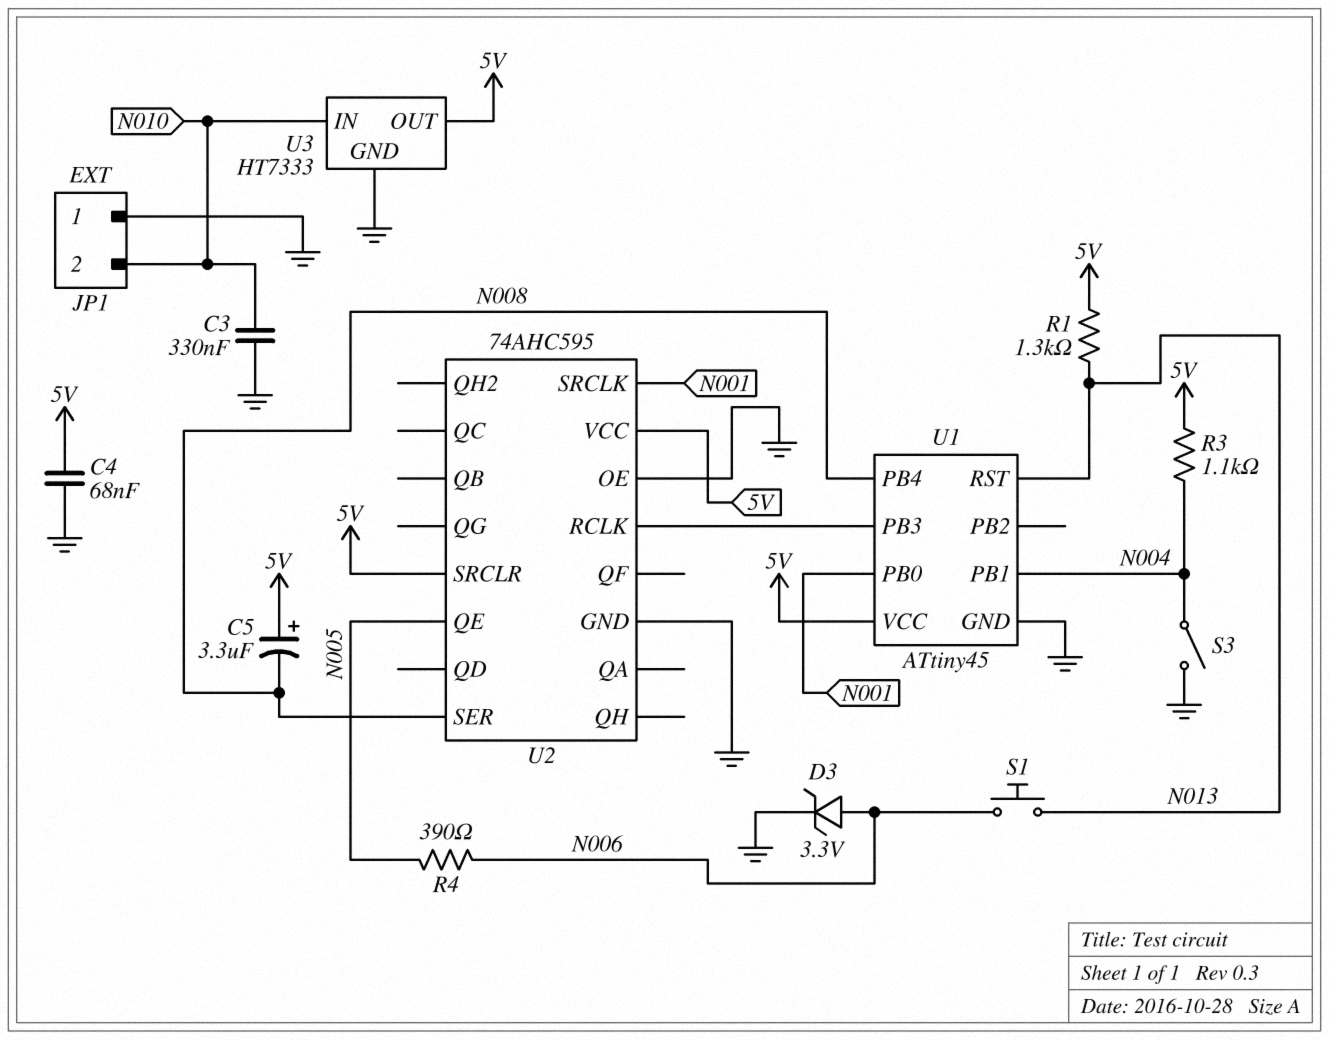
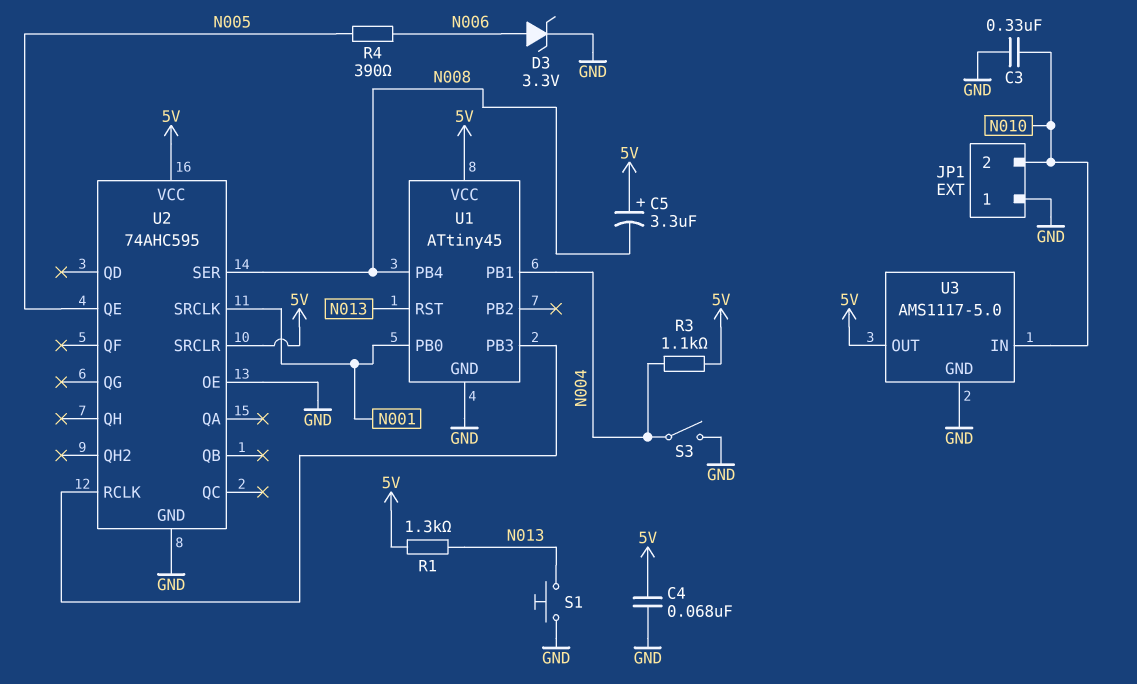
S1: button (N006, N013) -> button (GND, N013)
U3: HT7333 -> AMS1117-5.0

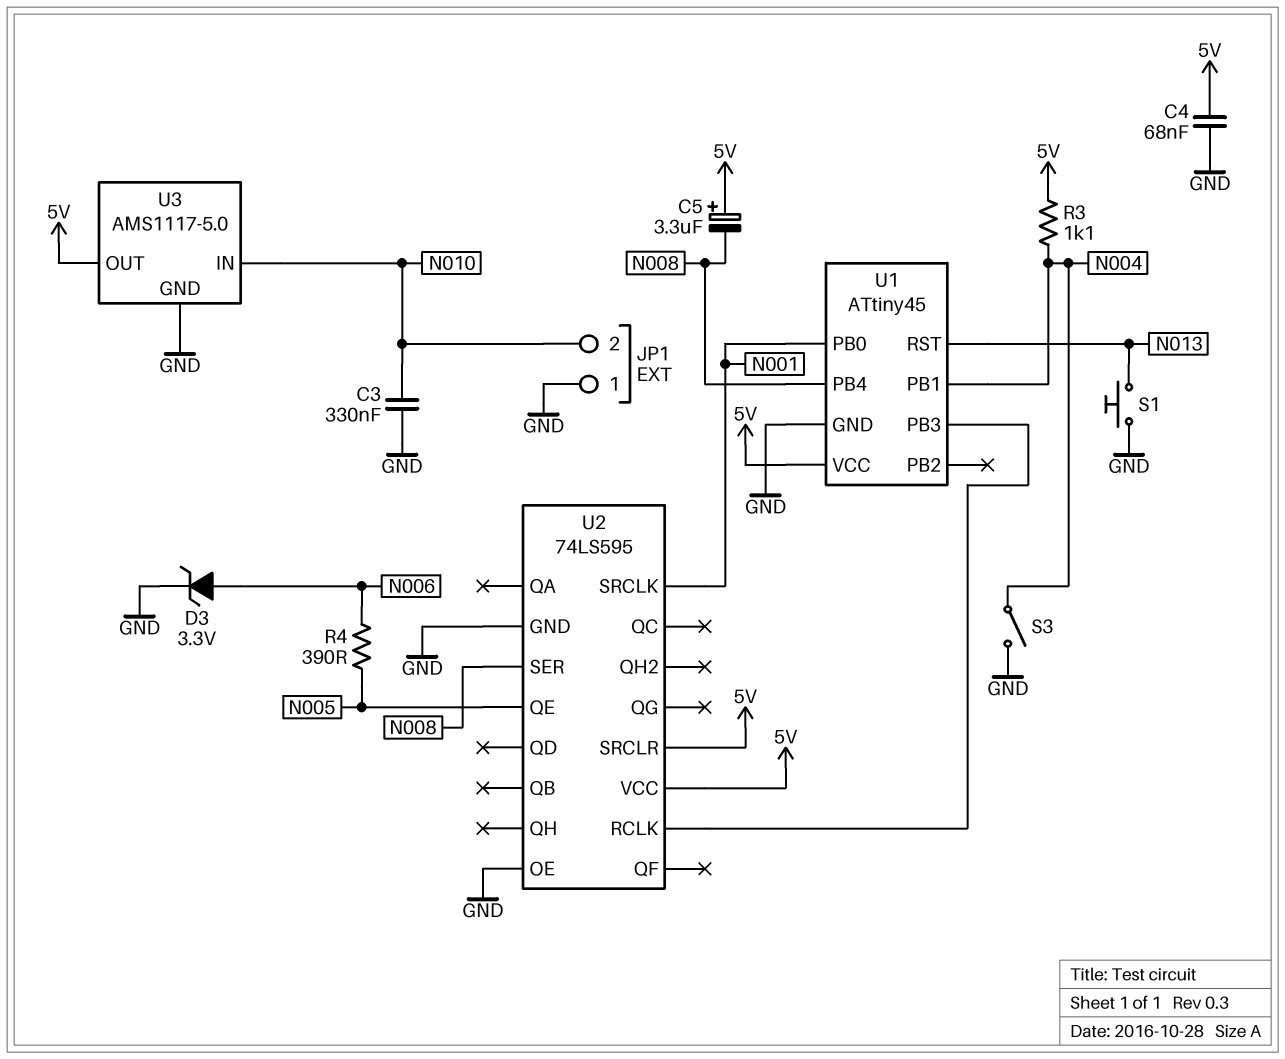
R1: 1.3k (5V, N013) -> none
U2: 74AHC595 -> 74LS595

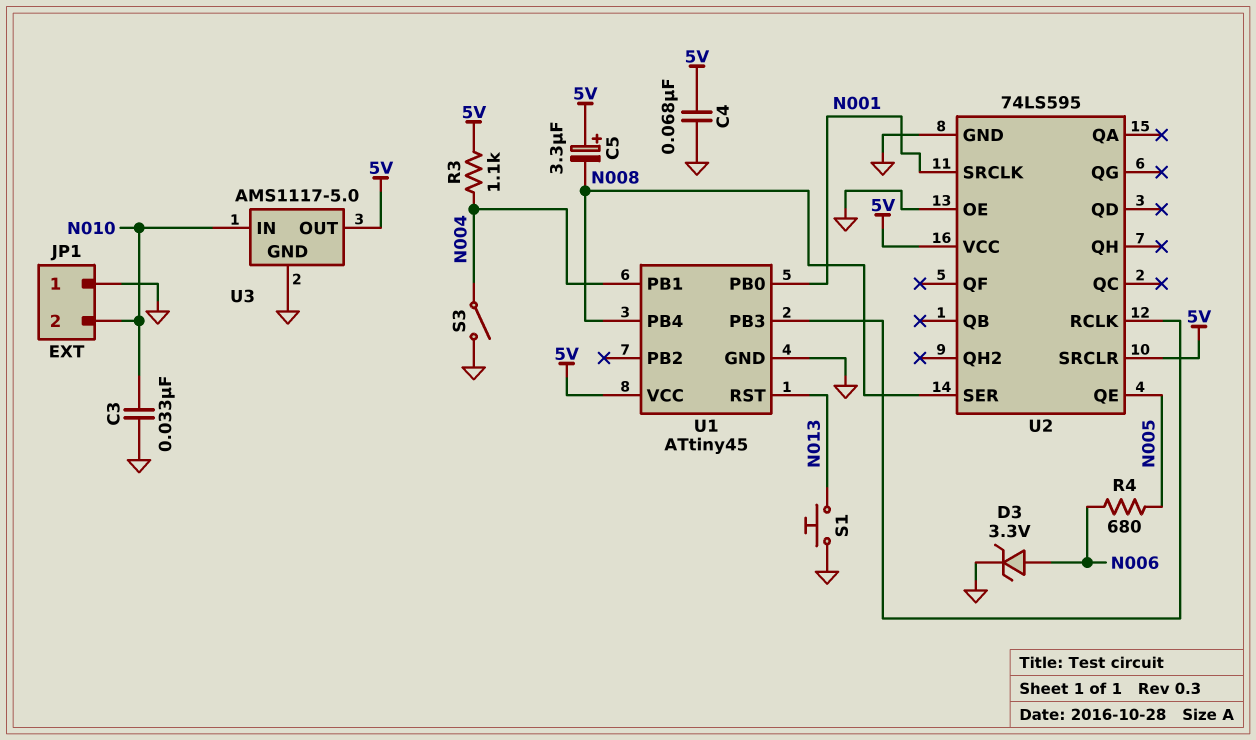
C3: 330nF (GND, N010) -> 33nF (GND, N010)
R4: 390 (N005, N006) -> 680 (N005, N006)

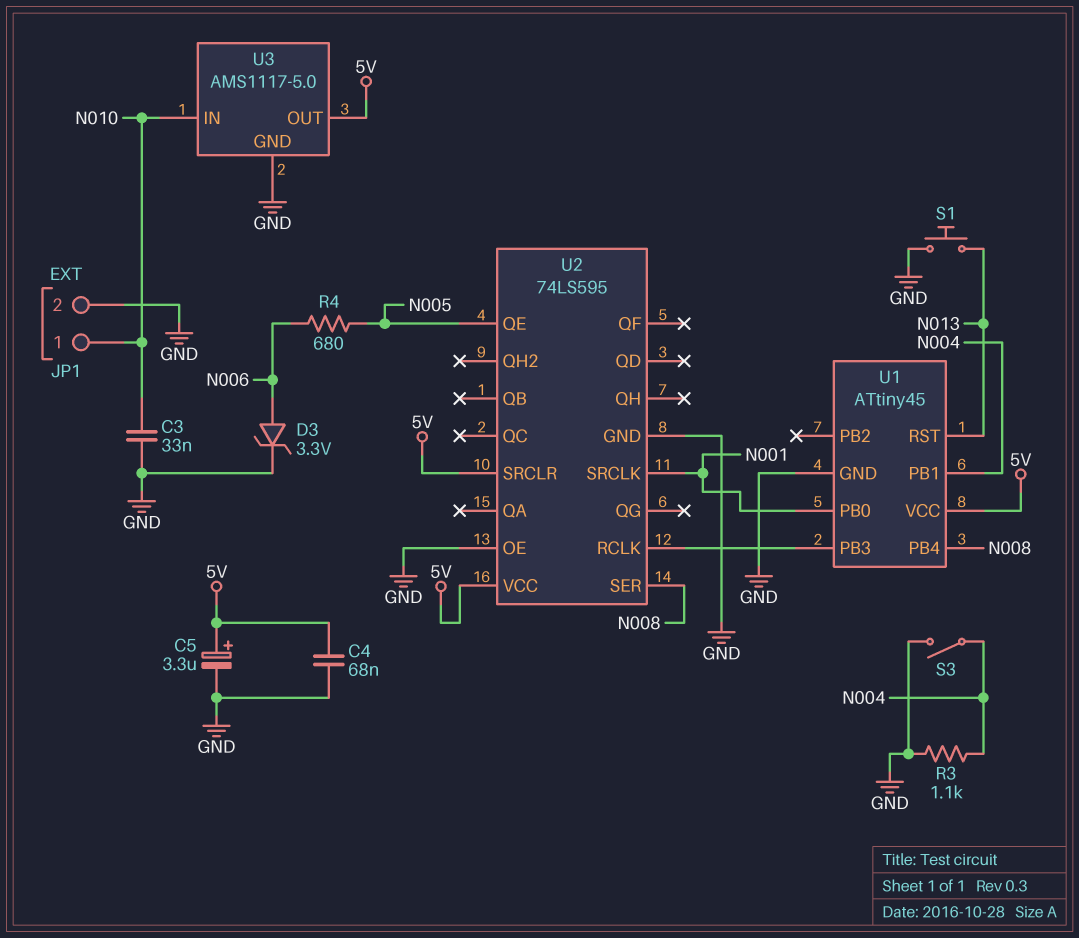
C5: 3.3uF (plus 5V, minus N008) -> 3.3uF (plus 5V, minus GND)
JP1 pin 1: GND -> N010
JP1 pin 2: N010 -> GND
R3: 1.1k (5V, N004) -> 1.1k (GND, N004)

